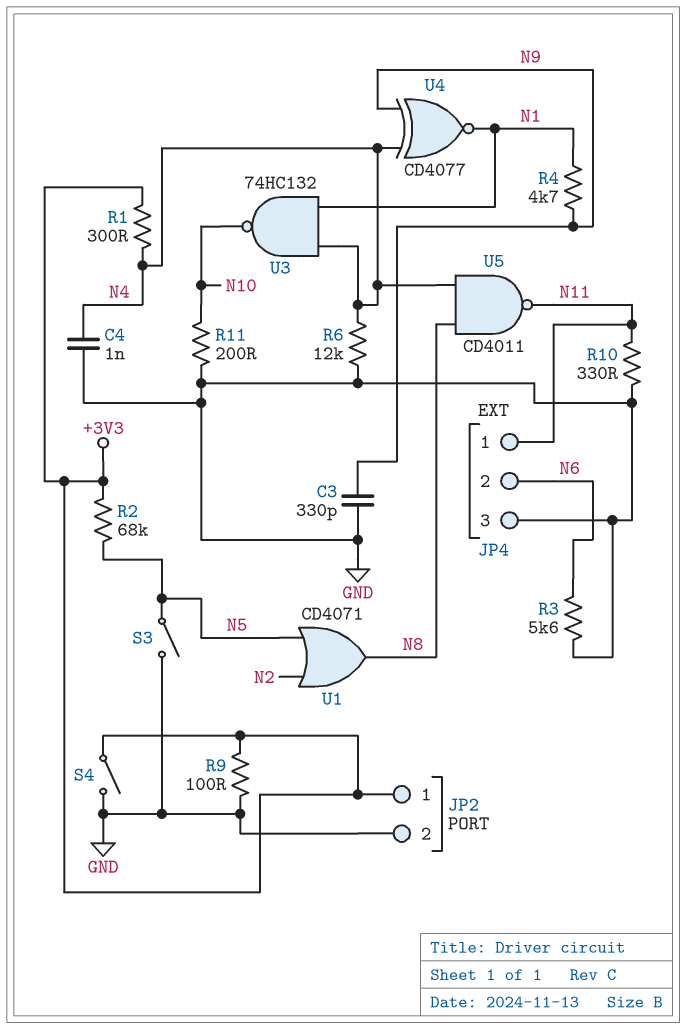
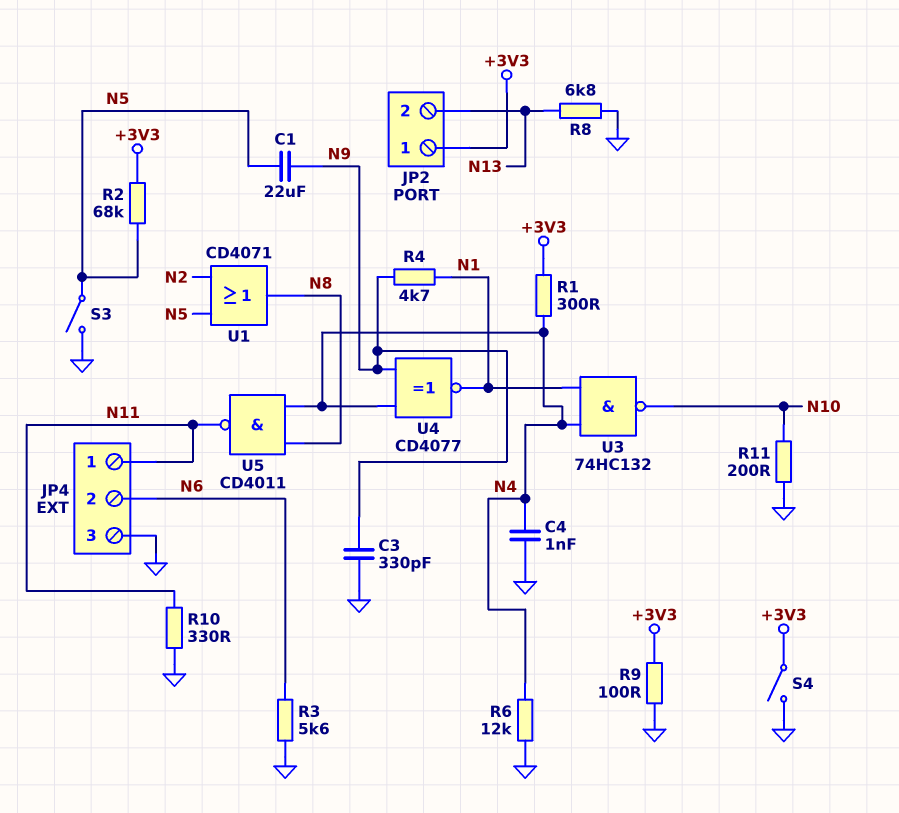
C1: none -> 22uF (N5, N9)
JP2 pin 2: GND -> N13
R8: none -> 6.8k (GND, N13)

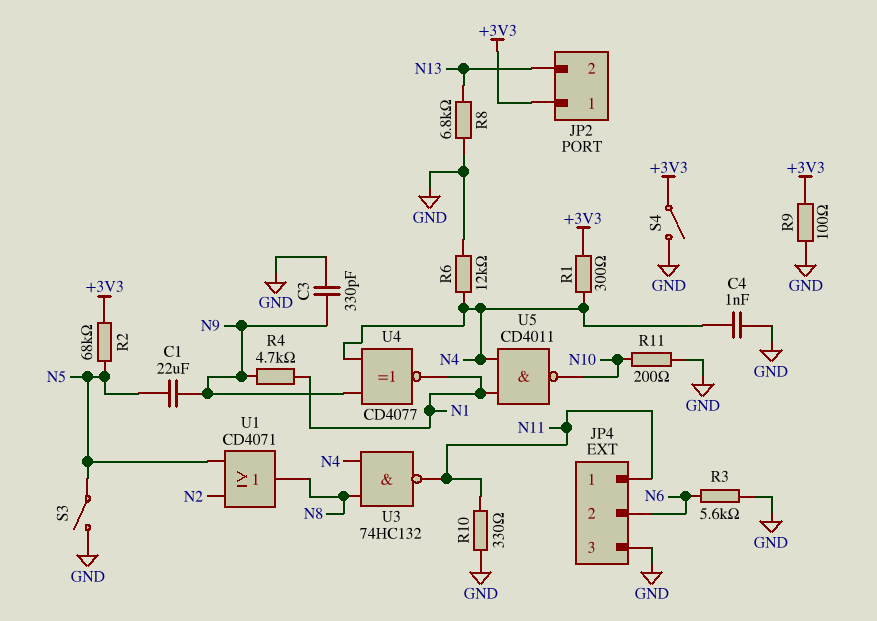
U3: NAND 74HC132 (in N1, in N4, out N10) -> NAND 74HC132 (in N4, in N8, out N11)
U5: NAND CD4011 (in N4, in N8, out N11) -> NAND CD4011 (in N1, in N4, out N10)

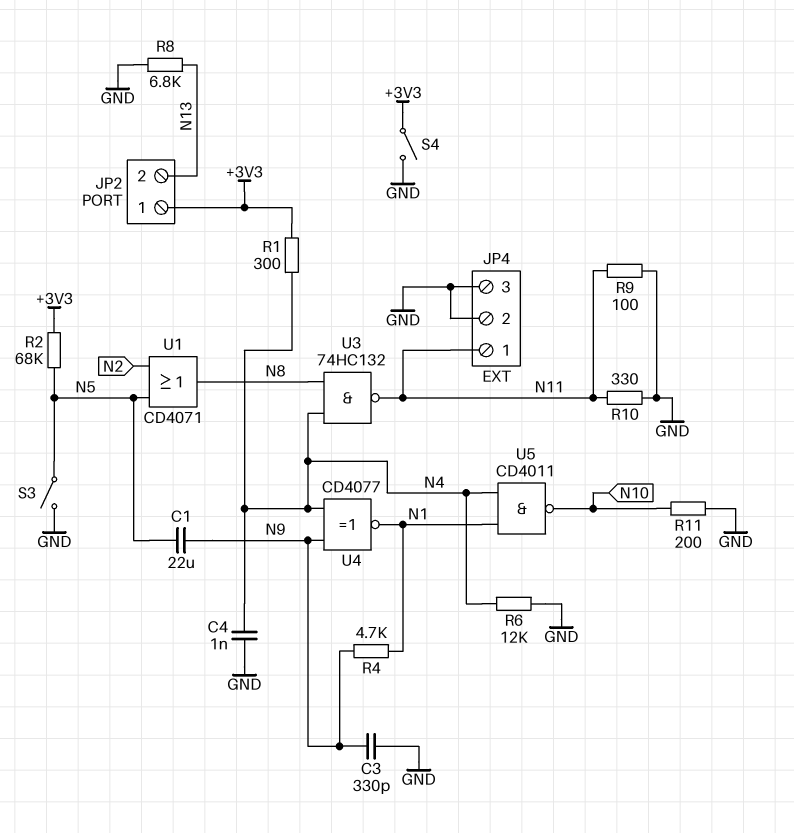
JP4 pin 2: N6 -> GND
R3: 5.6k (GND, N6) -> none
R9: 100 (+3V3, GND) -> 100 (GND, N11)

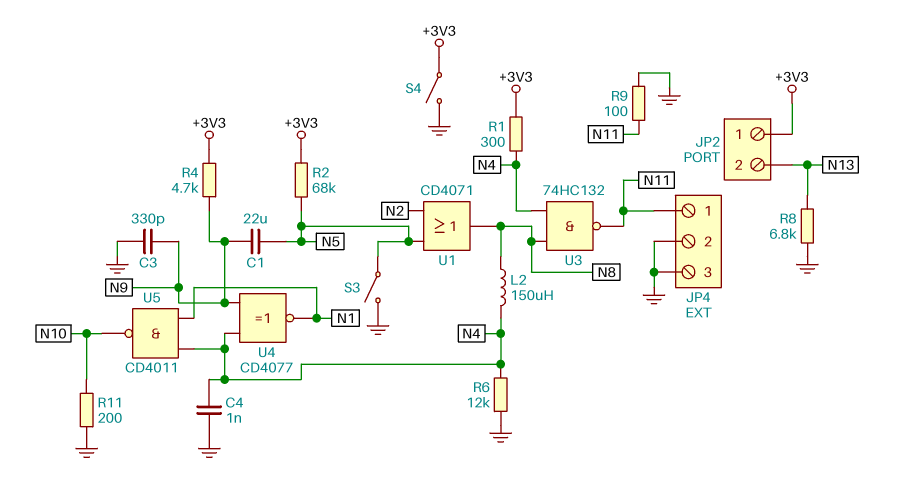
L2: none -> 150uH (N4, N8)
R4: 4.7k (N1, N9) -> 4.7k (+3V3, N9)
R10: 330 (GND, N11) -> none

